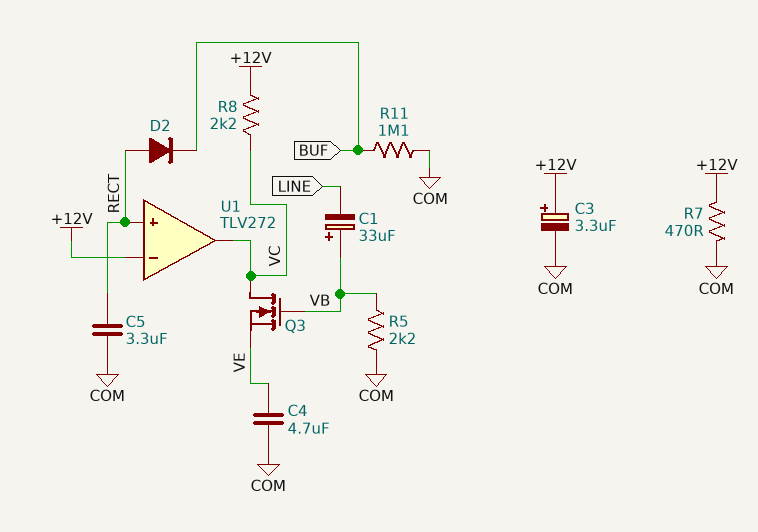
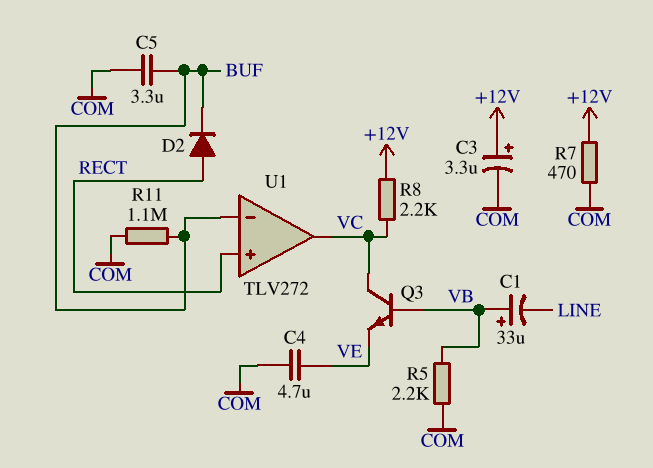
C5: 3.3uF (COM, RECT) -> 3.3uF (BUF, COM)
Q3: NMOS (G VB, D VC, S VE) -> NPN (B VB, C VC, E VE)
U1 pin in-: +12V -> BUF

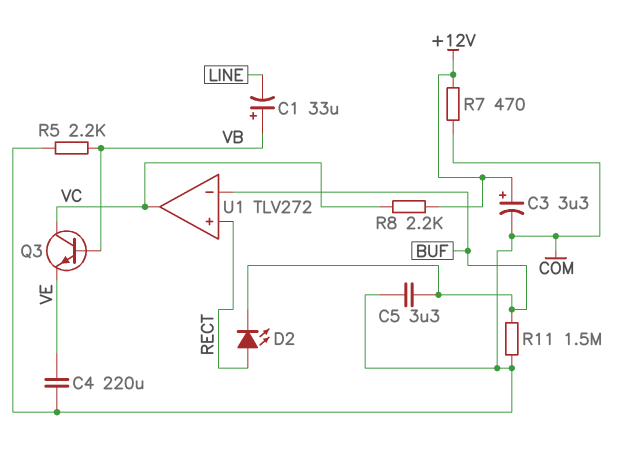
C4: 4.7uF (COM, VE) -> 220uF (COM, VE)
D2: diode (A RECT, K BUF) -> LED (A RECT, K BUF)
R11: 1.1M (BUF, COM) -> 1.5M (BUF, COM)

